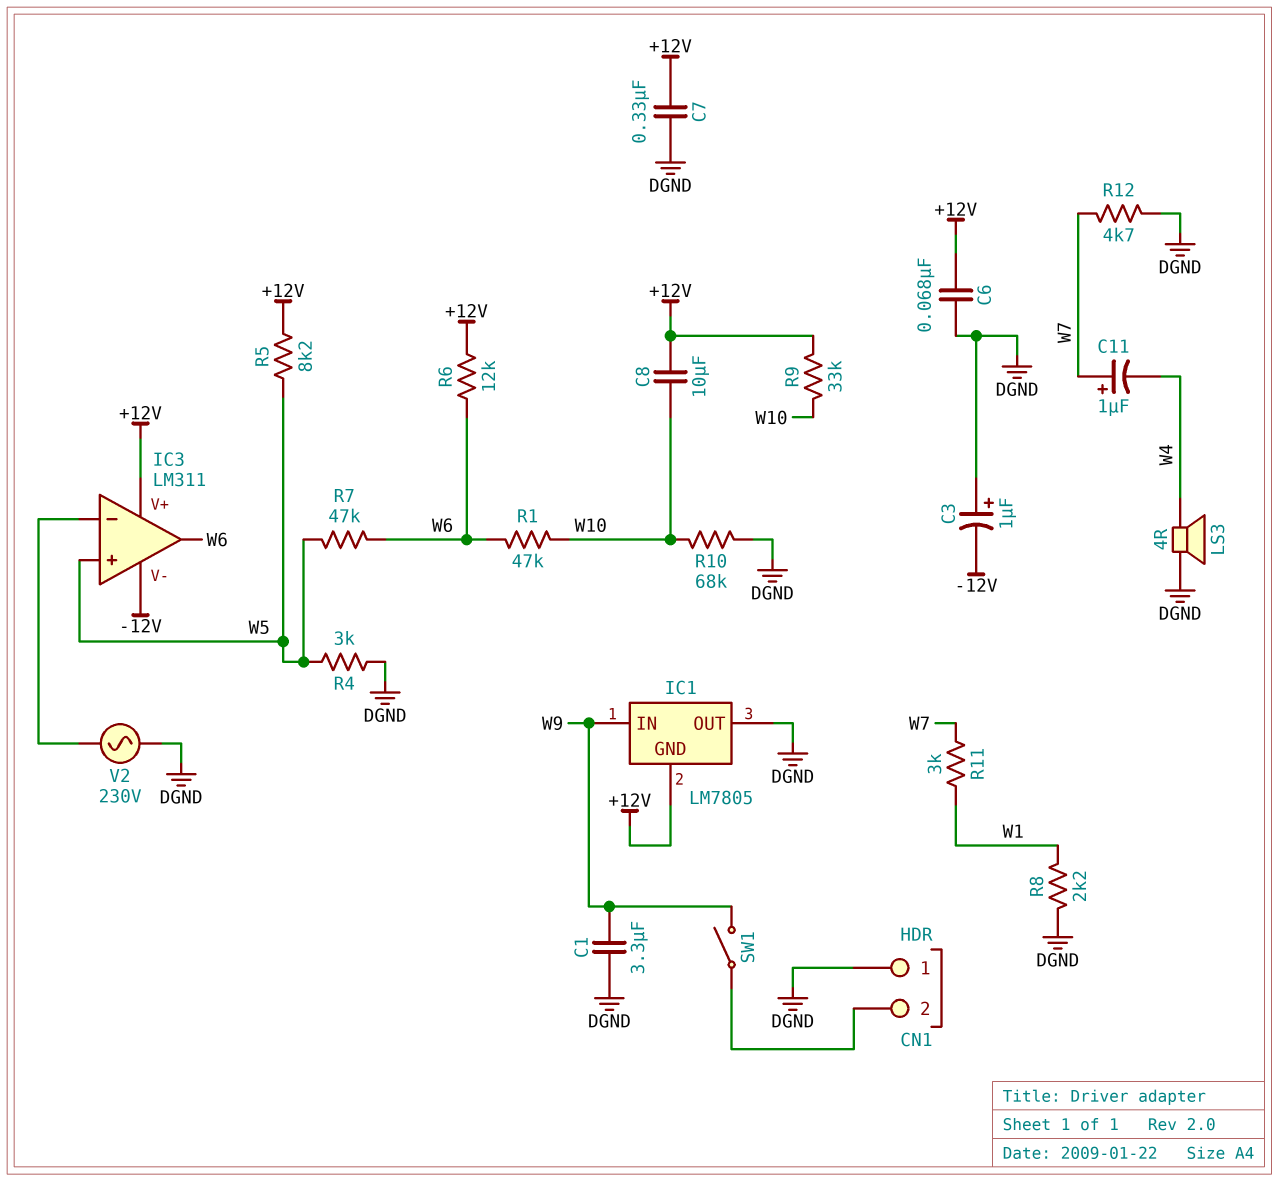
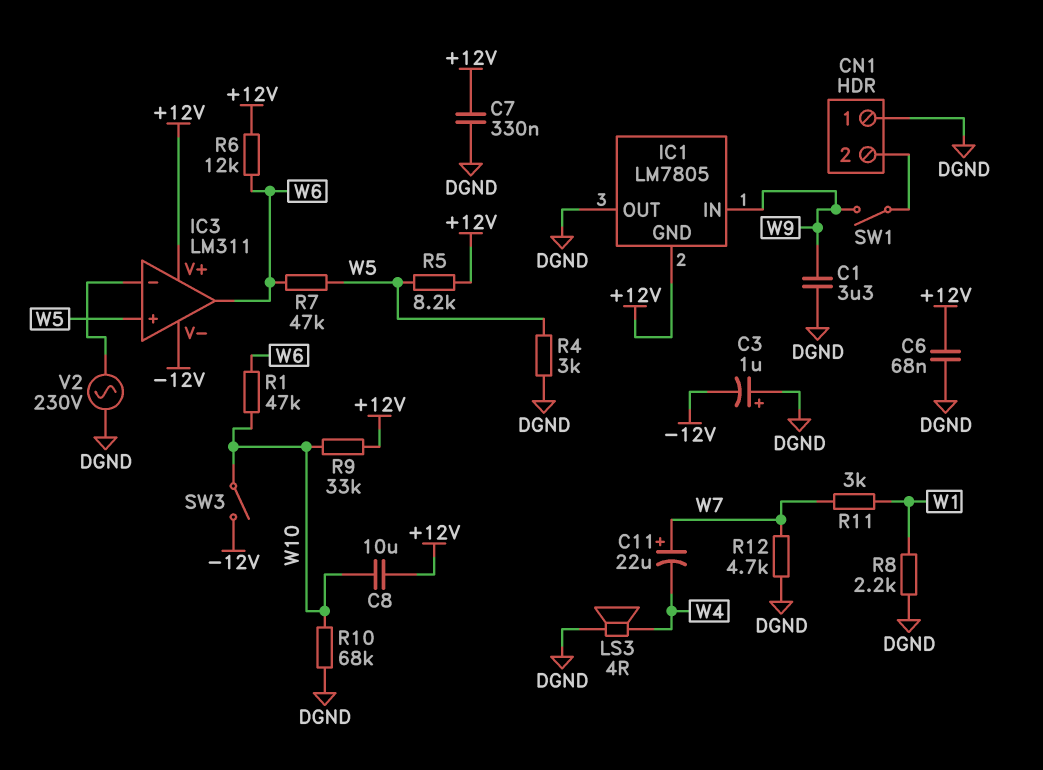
C11: 1uF (plus W7, minus W4) -> 22uF (plus W7, minus W4)
SW3: none -> switch (-12V, W10)

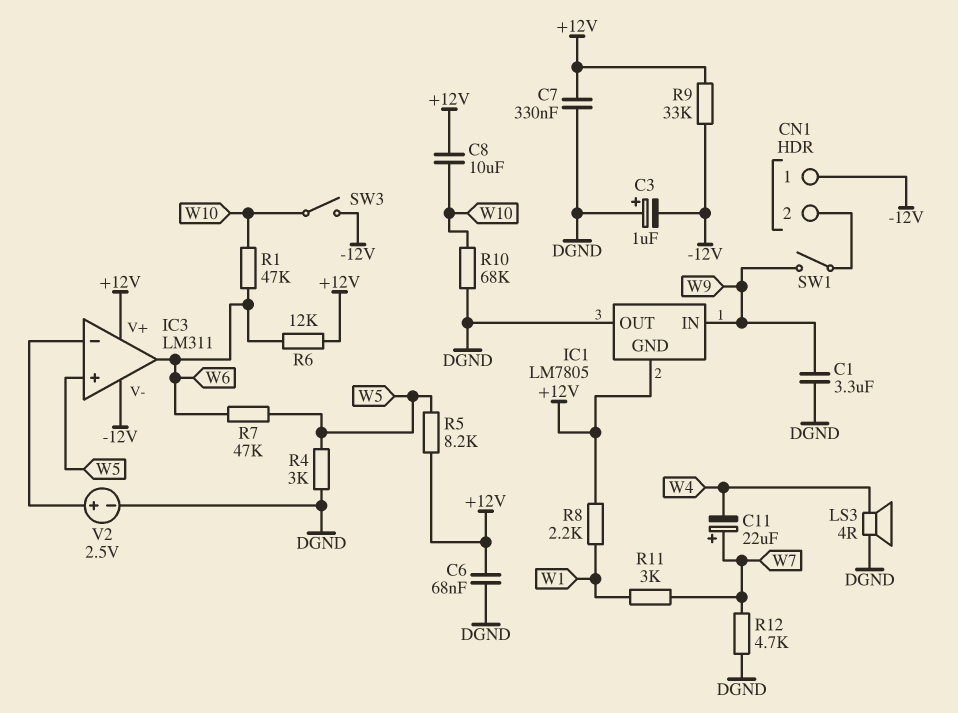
CN1 pin 1: DGND -> -12V
R8: 2.2k (DGND, W1) -> 2.2k (+12V, W1)
R9: 33k (+12V, W10) -> 33k (+12V, -12V)
V2: AC 230V (DGND, IC3/in-) -> 2.5V (plus IC3/in-, minus DGND)

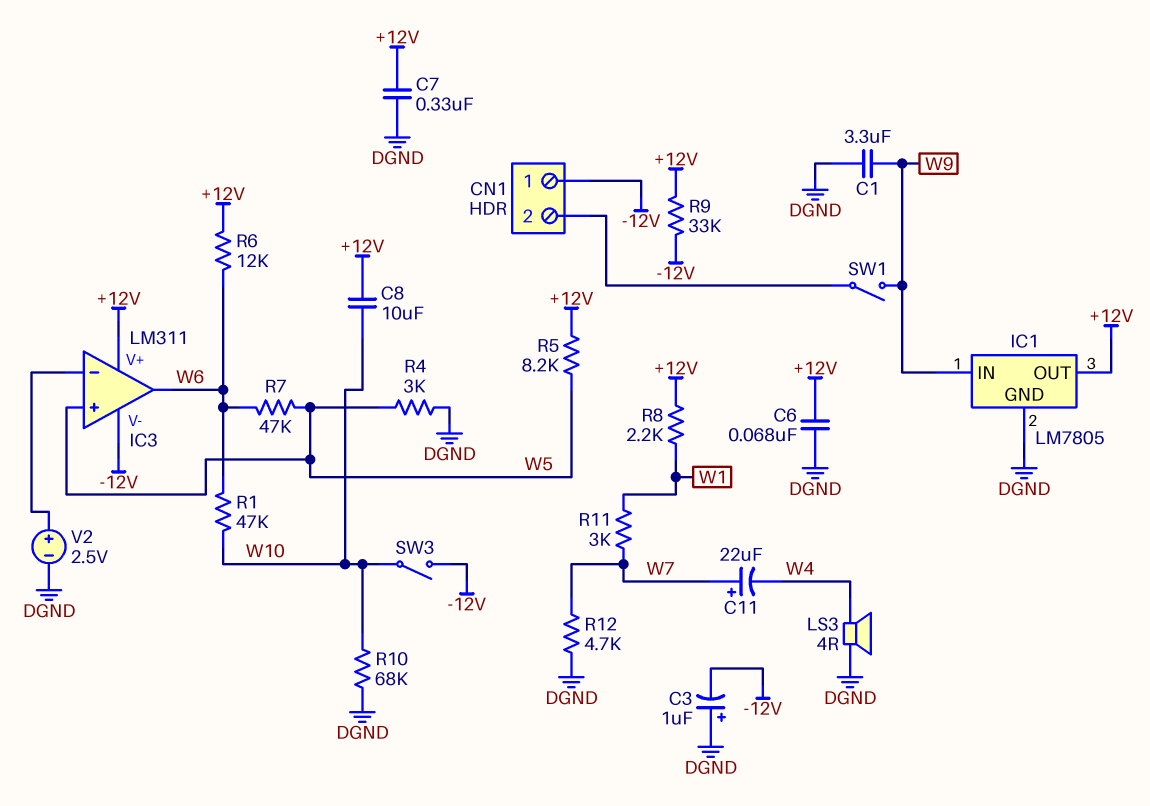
IC1 pin GND: +12V -> DGND
IC1 pin OUT: DGND -> +12V

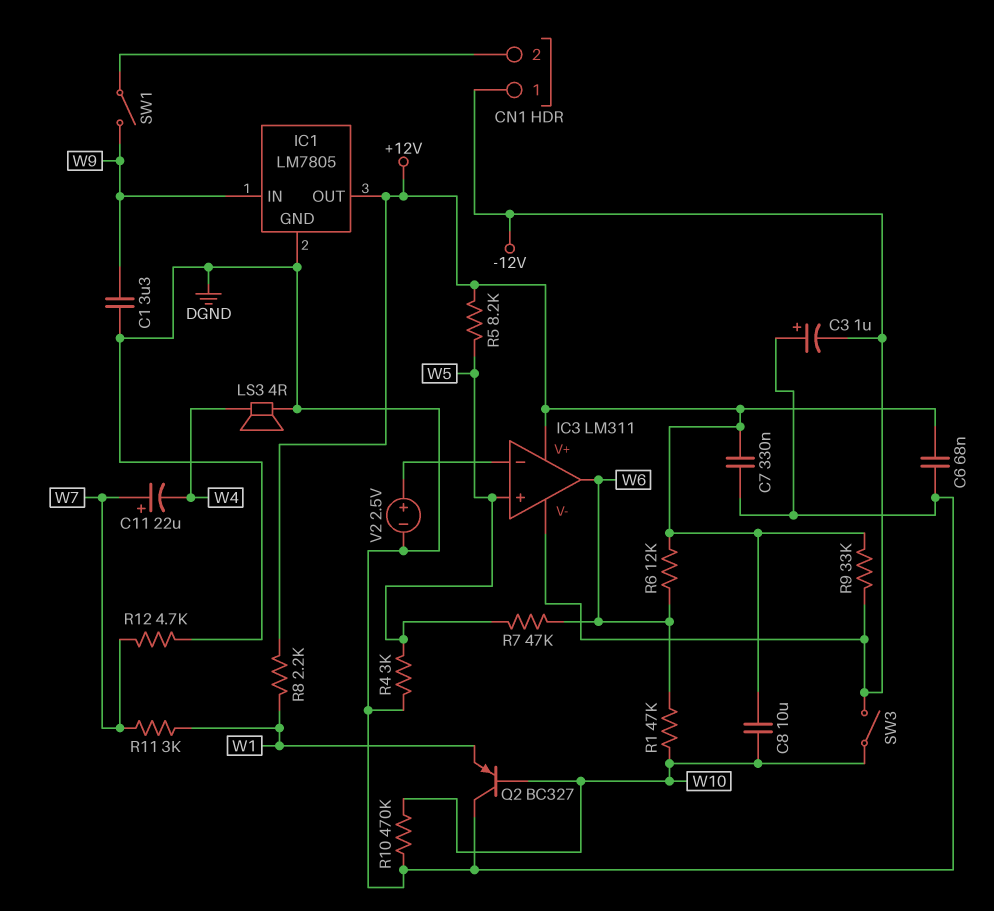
Q2: none -> PNP BC327 (B W10, C DGND, E W1)
R10: 68k (DGND, W10) -> 470k (DGND, W10)

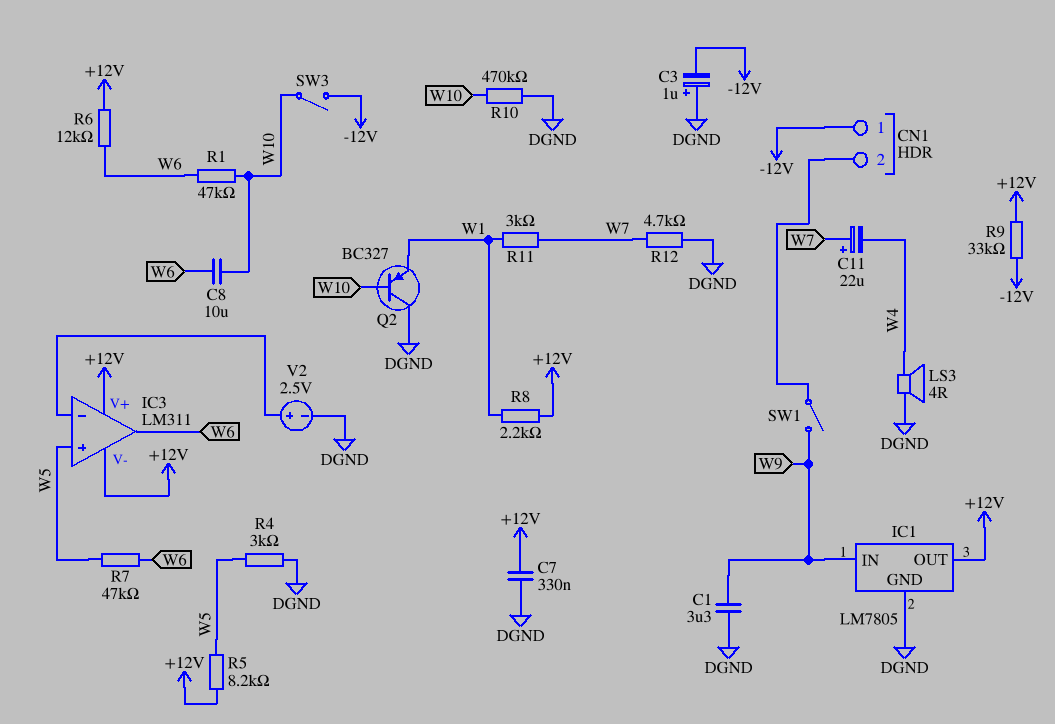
C6: 68nF (+12V, DGND) -> none
C8: 10uF (+12V, W10) -> 10uF (W6, W10)
IC3 pin V-: -12V -> +12V

